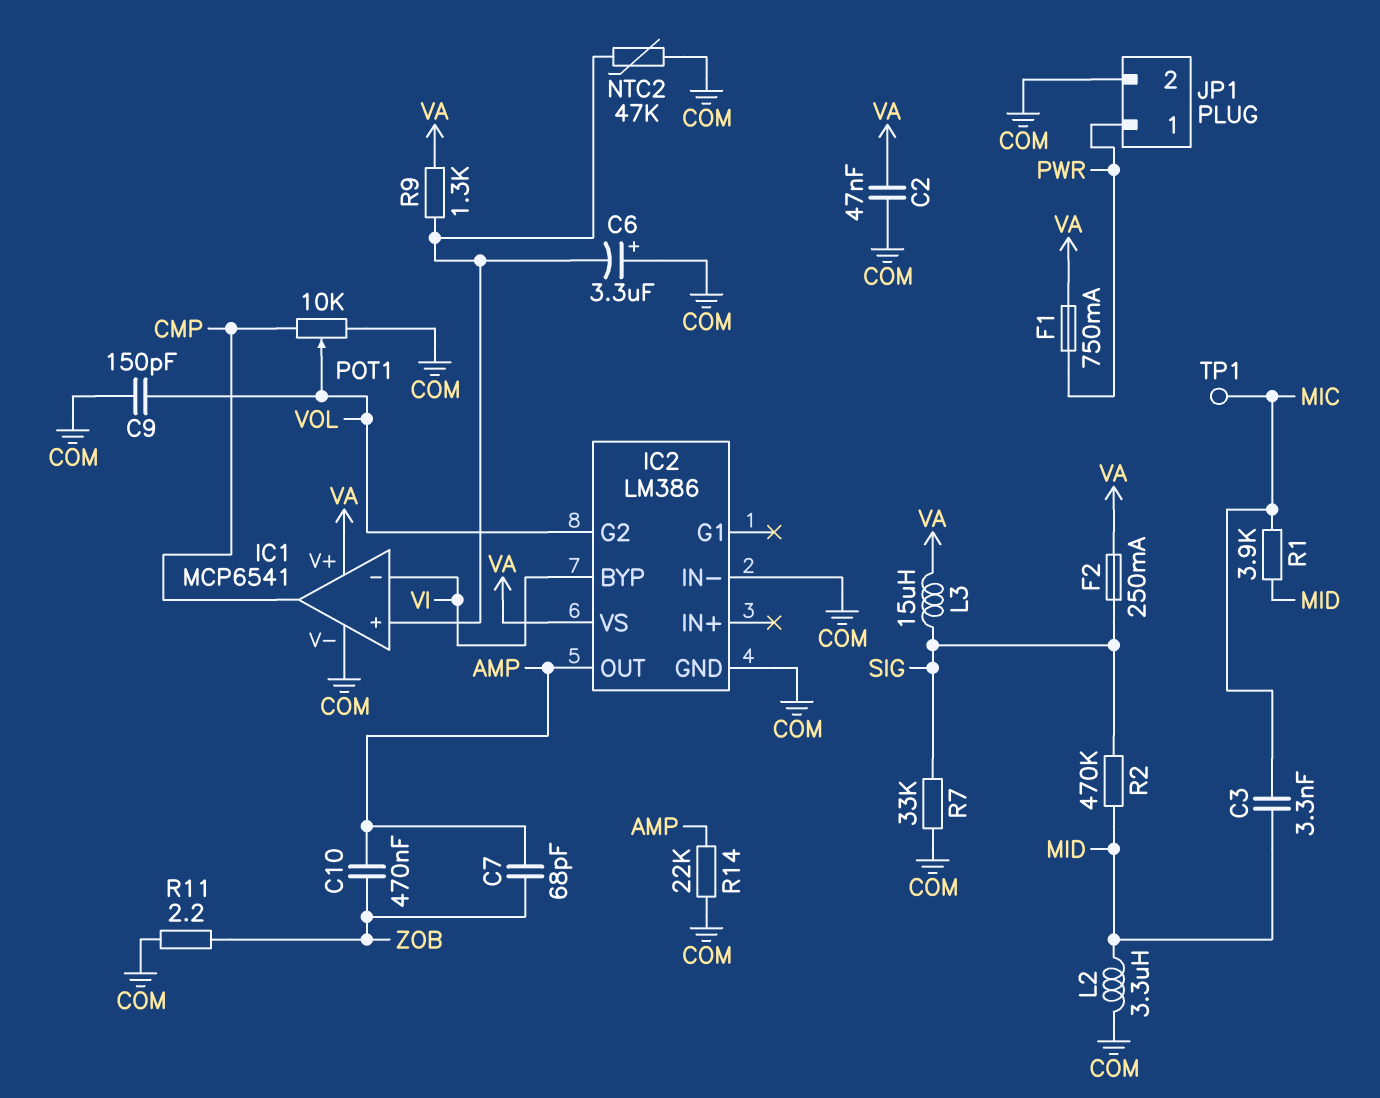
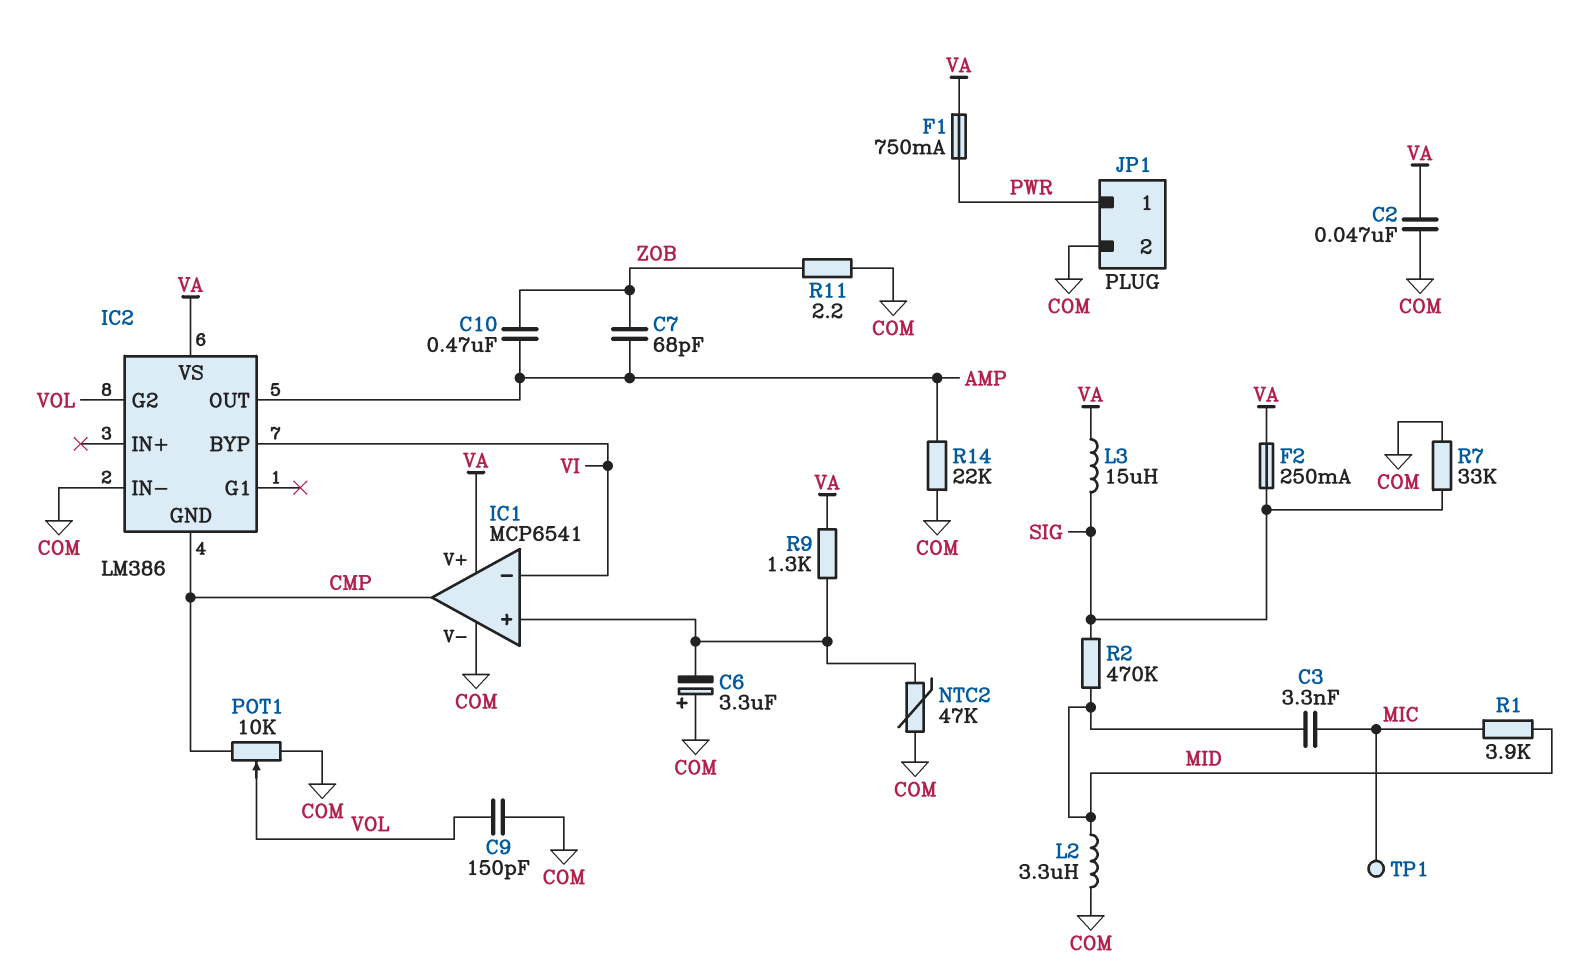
IC2 pin GND: COM -> CMP

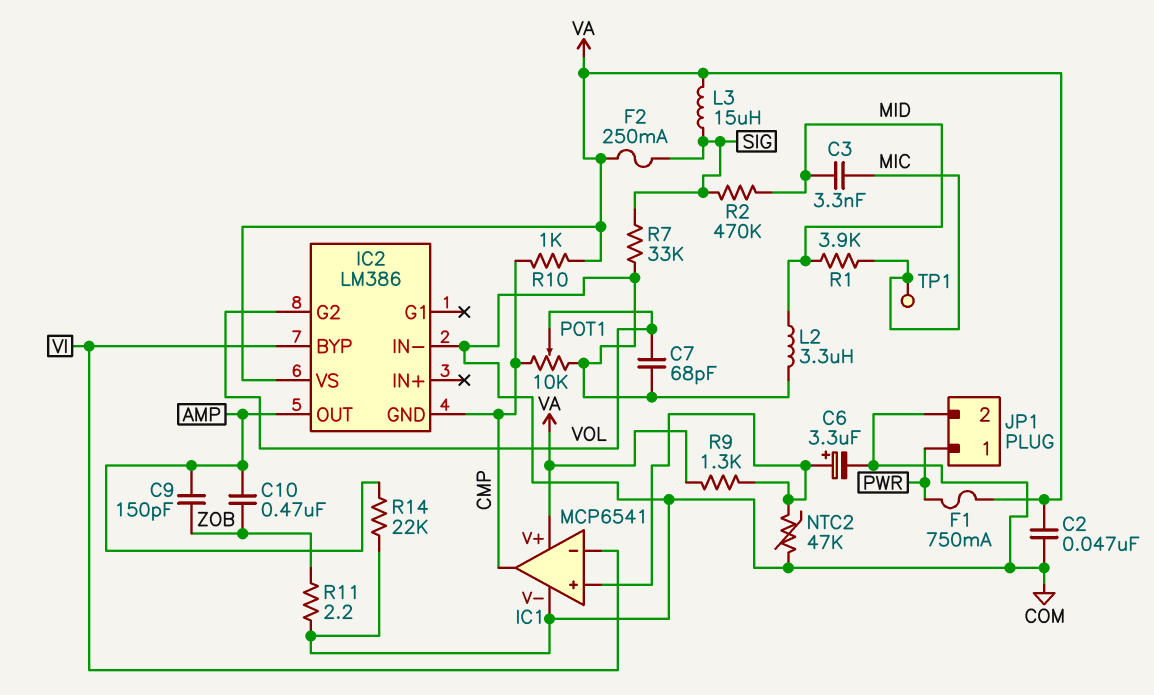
C6: 3.3uF (plus COM, minus IC1/in+) -> 3.3uF (plus IC1/in+, minus COM)
C7: 68pF (AMP, ZOB) -> 68pF (COM, VOL)
C9: 150pF (COM, VOL) -> 150pF (AMP, ZOB)
R10: none -> 1k (CMP, VA)

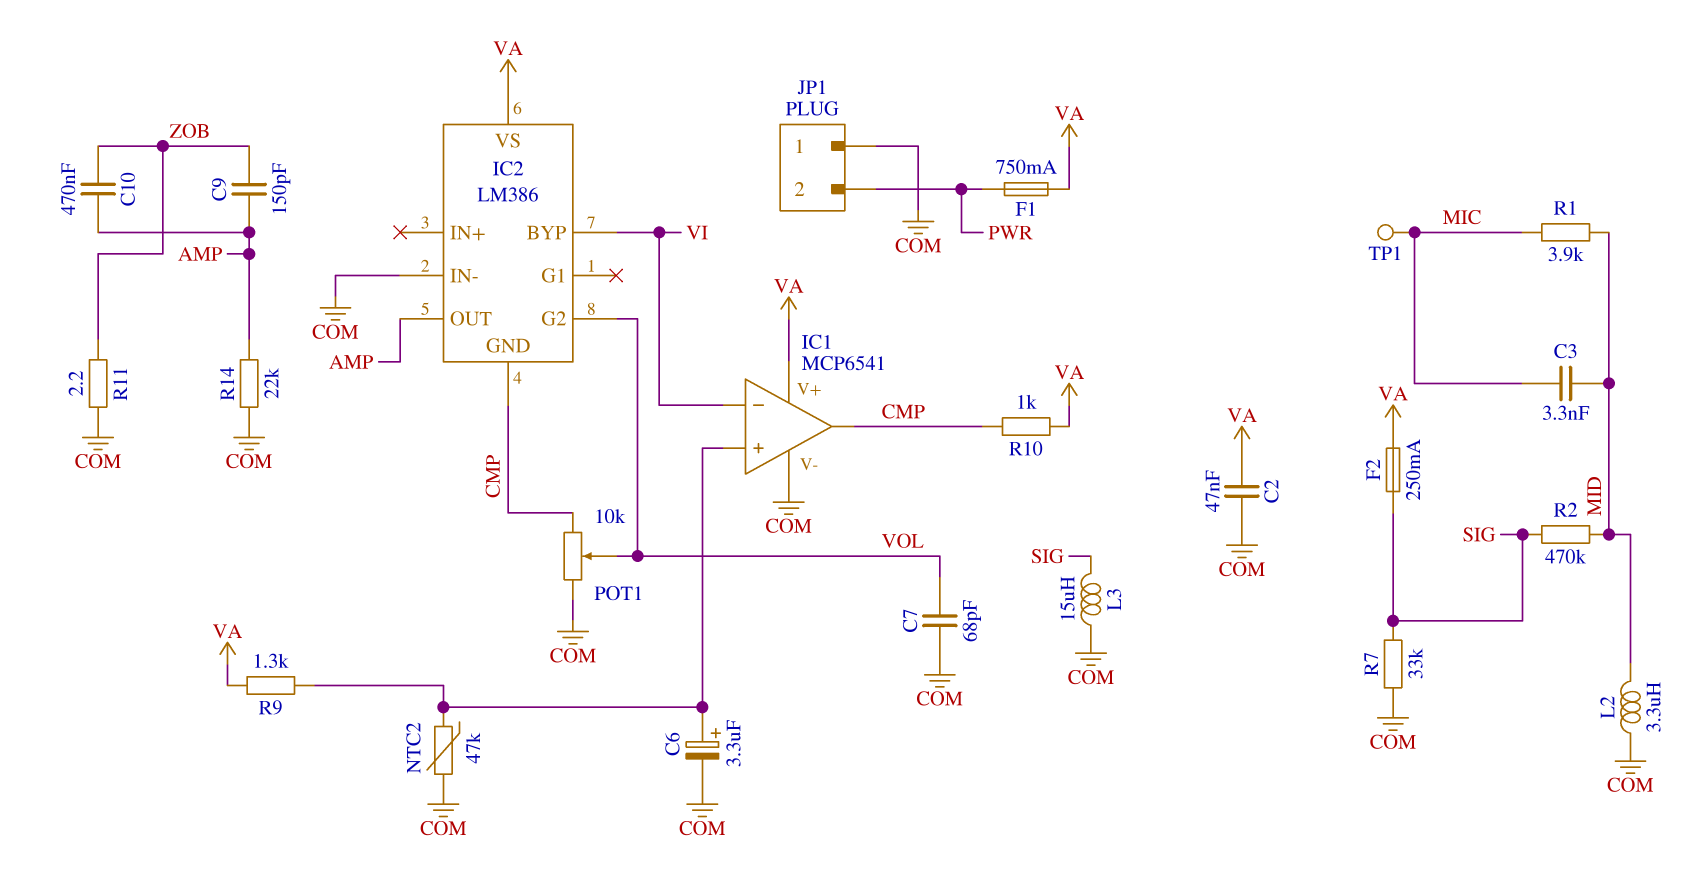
JP1 pin 1: PWR -> COM
JP1 pin 2: COM -> PWR
L3: 15uH (SIG, VA) -> 15uH (COM, SIG)

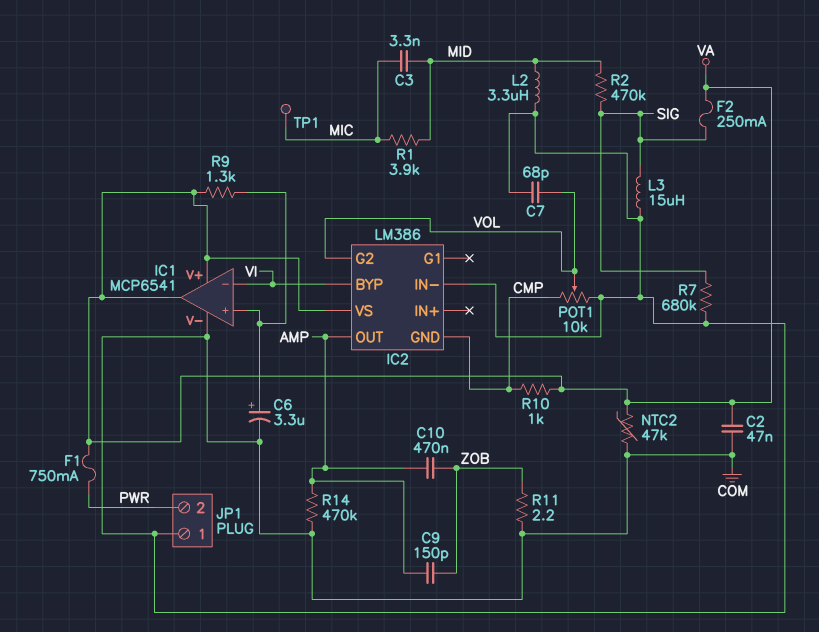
IC1 pin out: CMP -> VA
NTC2: 47k (COM, IC1/in+) -> 47k (COM, VA)
R7: 33k (COM, SIG) -> 680k (COM, SIG)
R14: 22k (AMP, COM) -> 470k (AMP, COM)

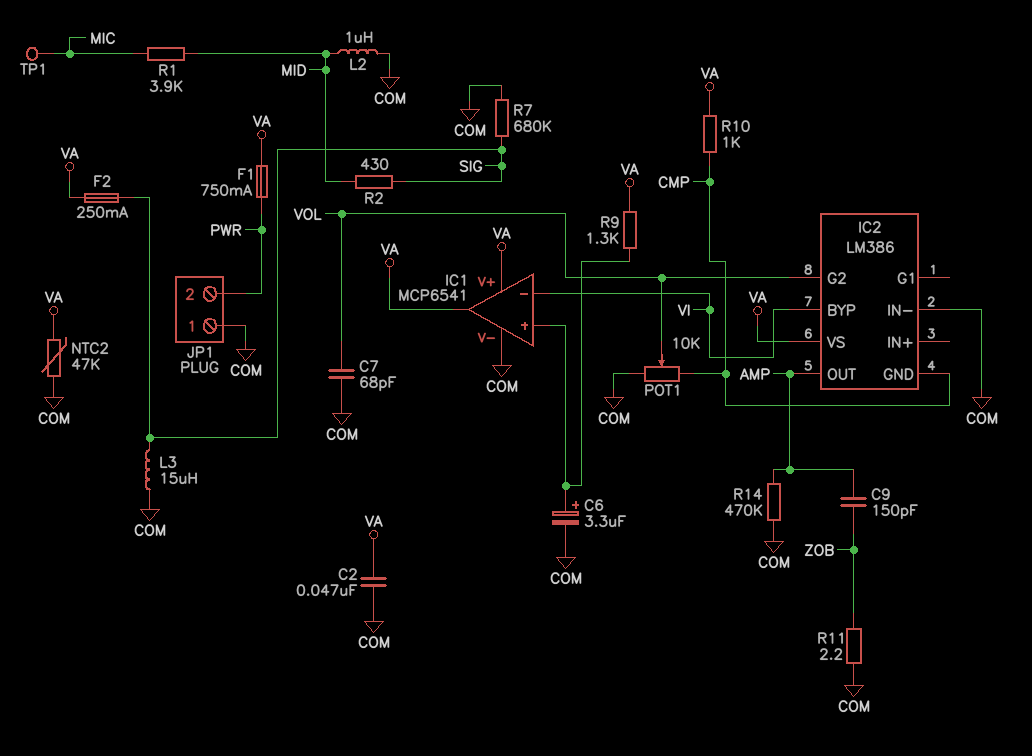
C3: 3.3nF (MIC, MID) -> none
C10: 470nF (AMP, ZOB) -> none
L2: 3.3uH (COM, MID) -> 1uH (COM, MID)
R2: 470k (MID, SIG) -> 430 (MID, SIG)

